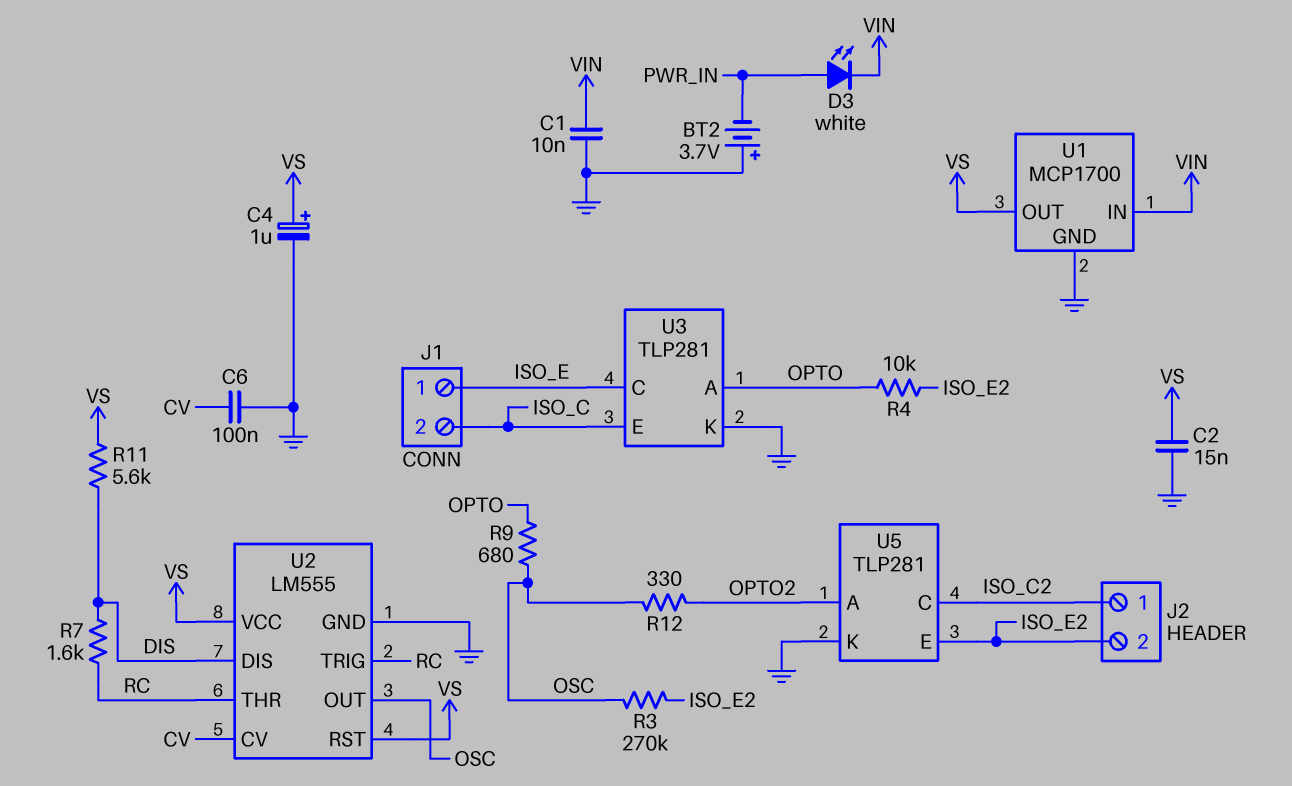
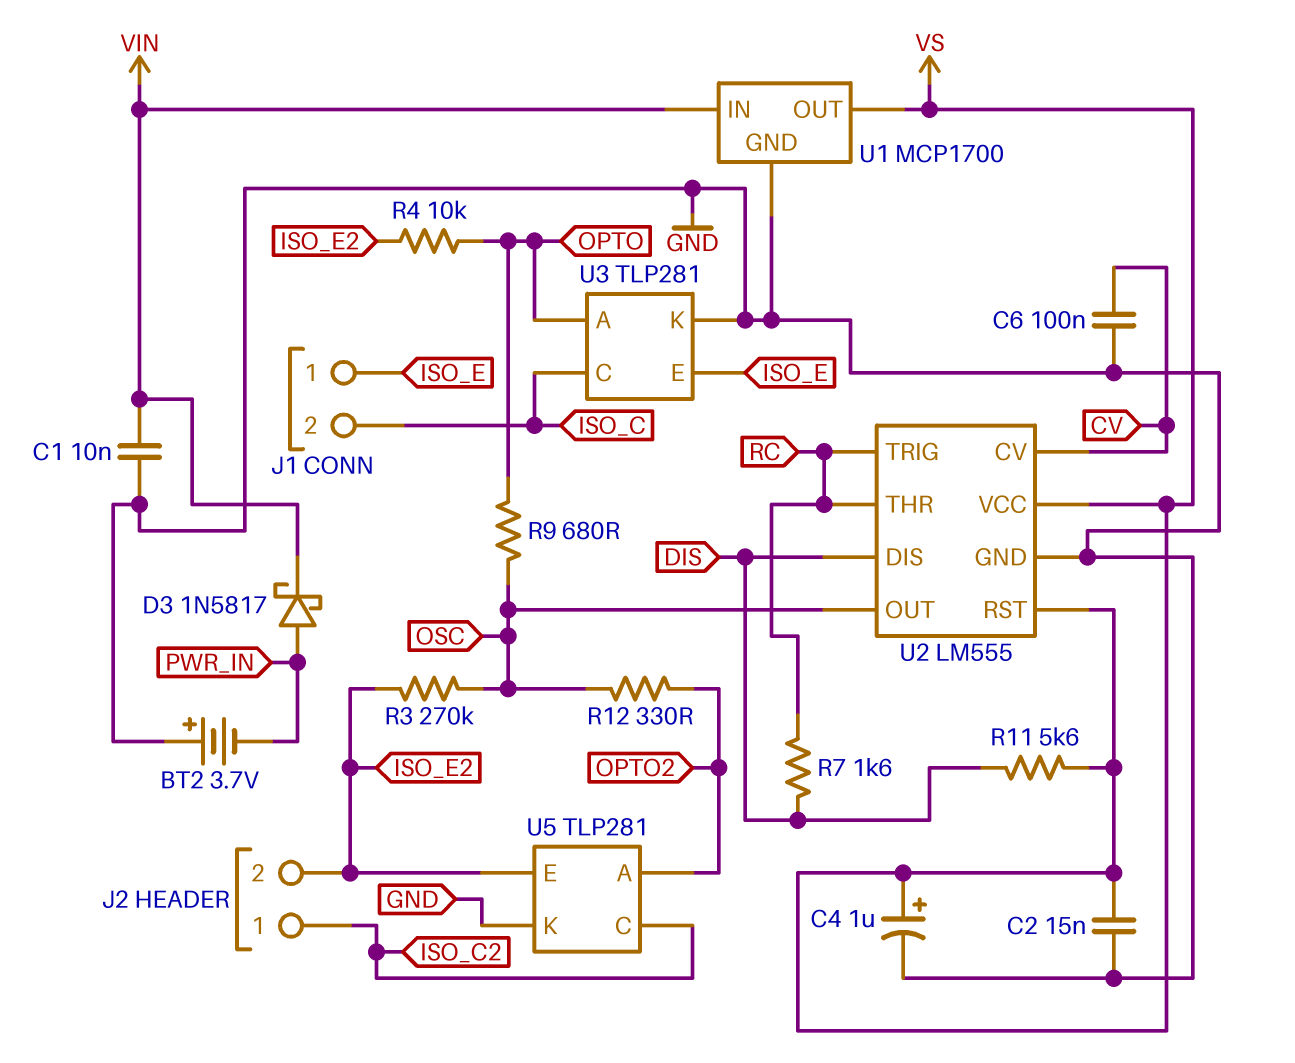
D3: LED white (A PWR_IN, K VIN) -> schottky 1N5817 (A PWR_IN, K VIN)
U3 pin C: ISO_E -> ISO_C
U3 pin E: ISO_C -> ISO_E

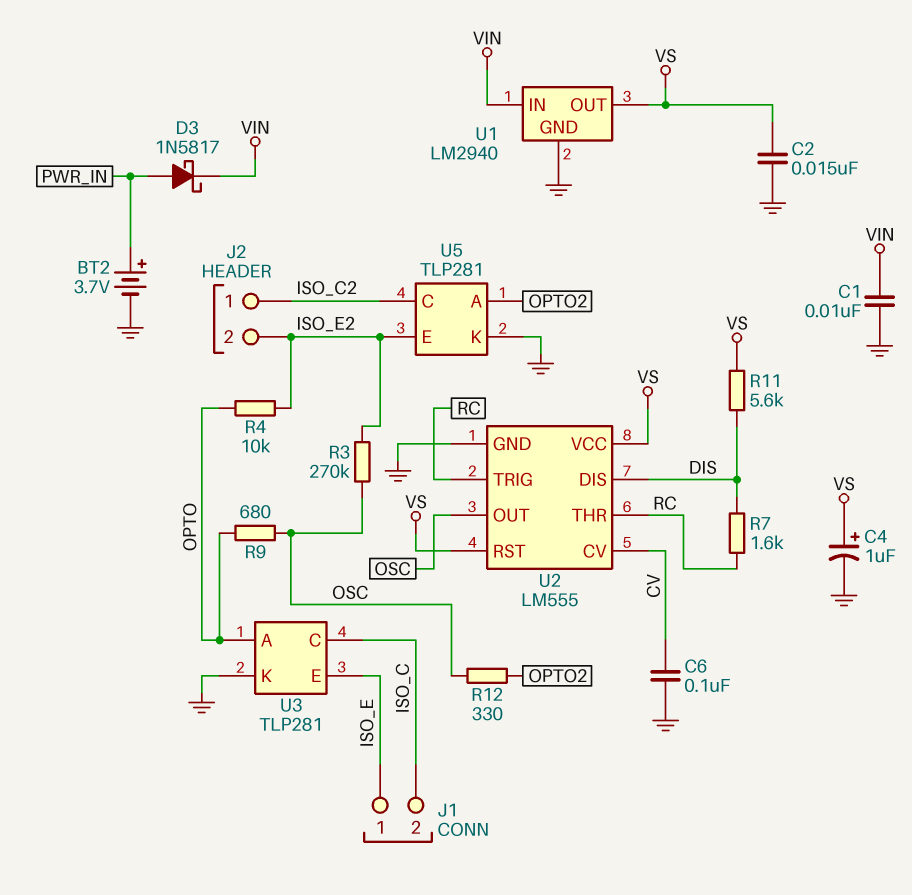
BT2: 3.7V (plus GND, minus PWR_IN) -> 3.7V (plus PWR_IN, minus GND)
U1: MCP1700 -> LM2940

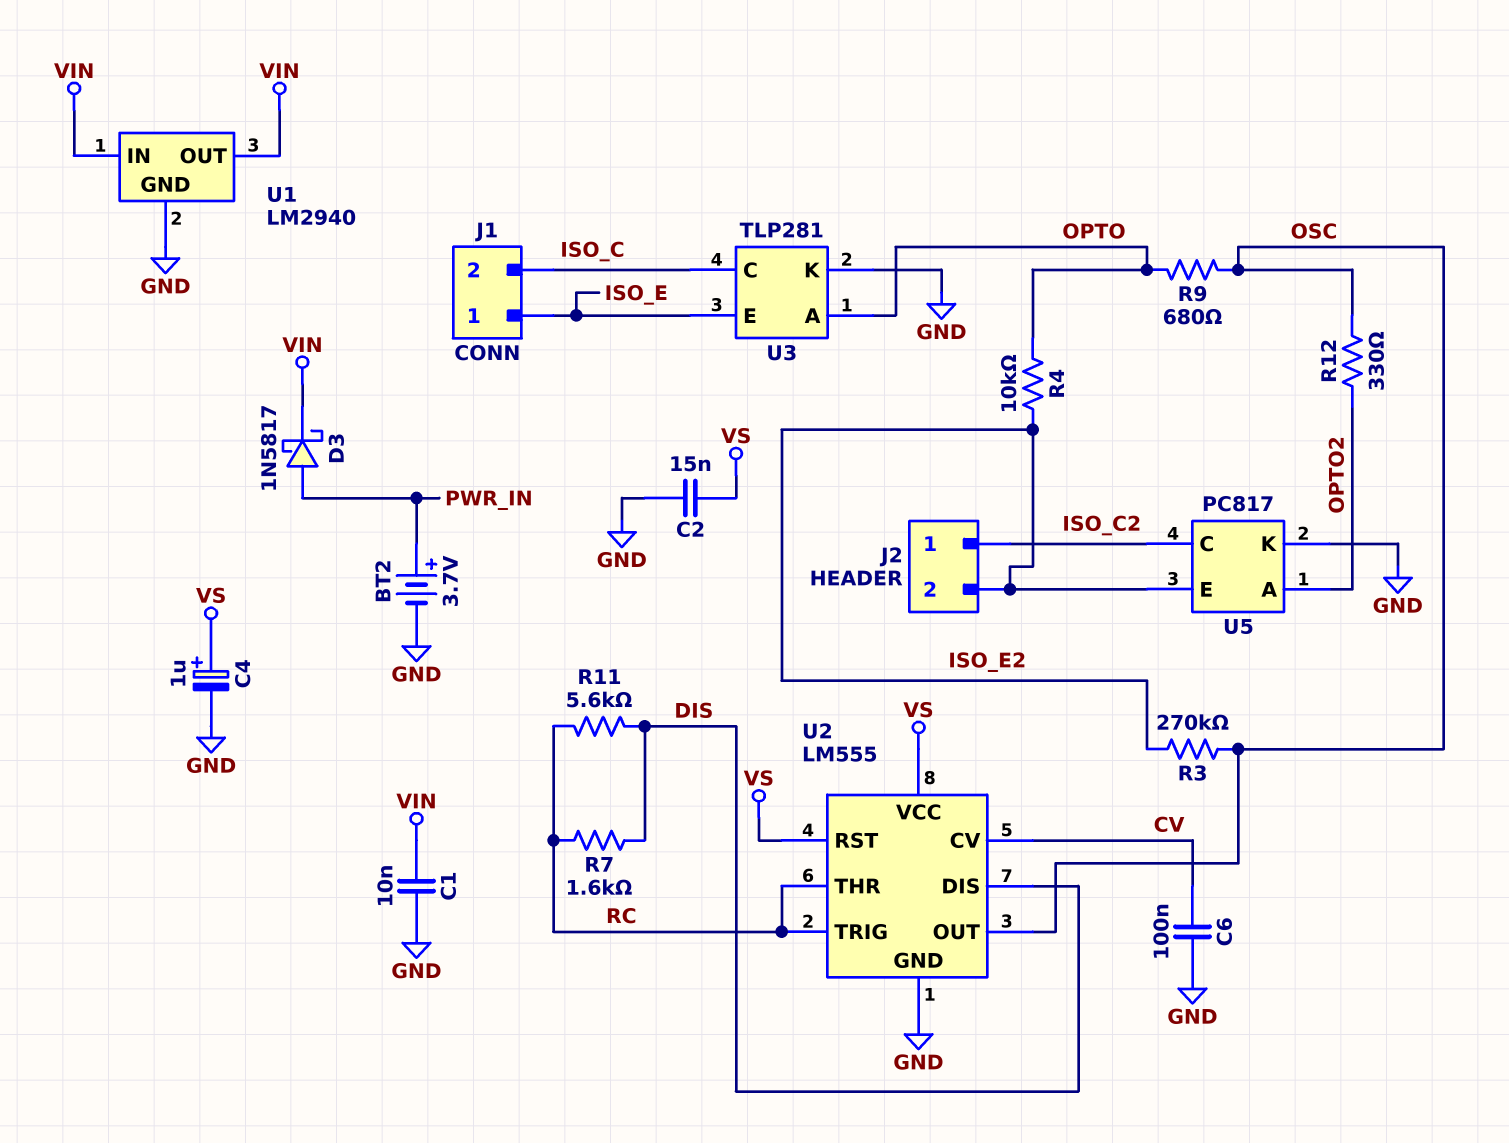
R11: 5.6k (DIS, VS) -> 5.6k (DIS, RC)
U1 pin OUT: VS -> VIN
U5: TLP281 -> PC817

